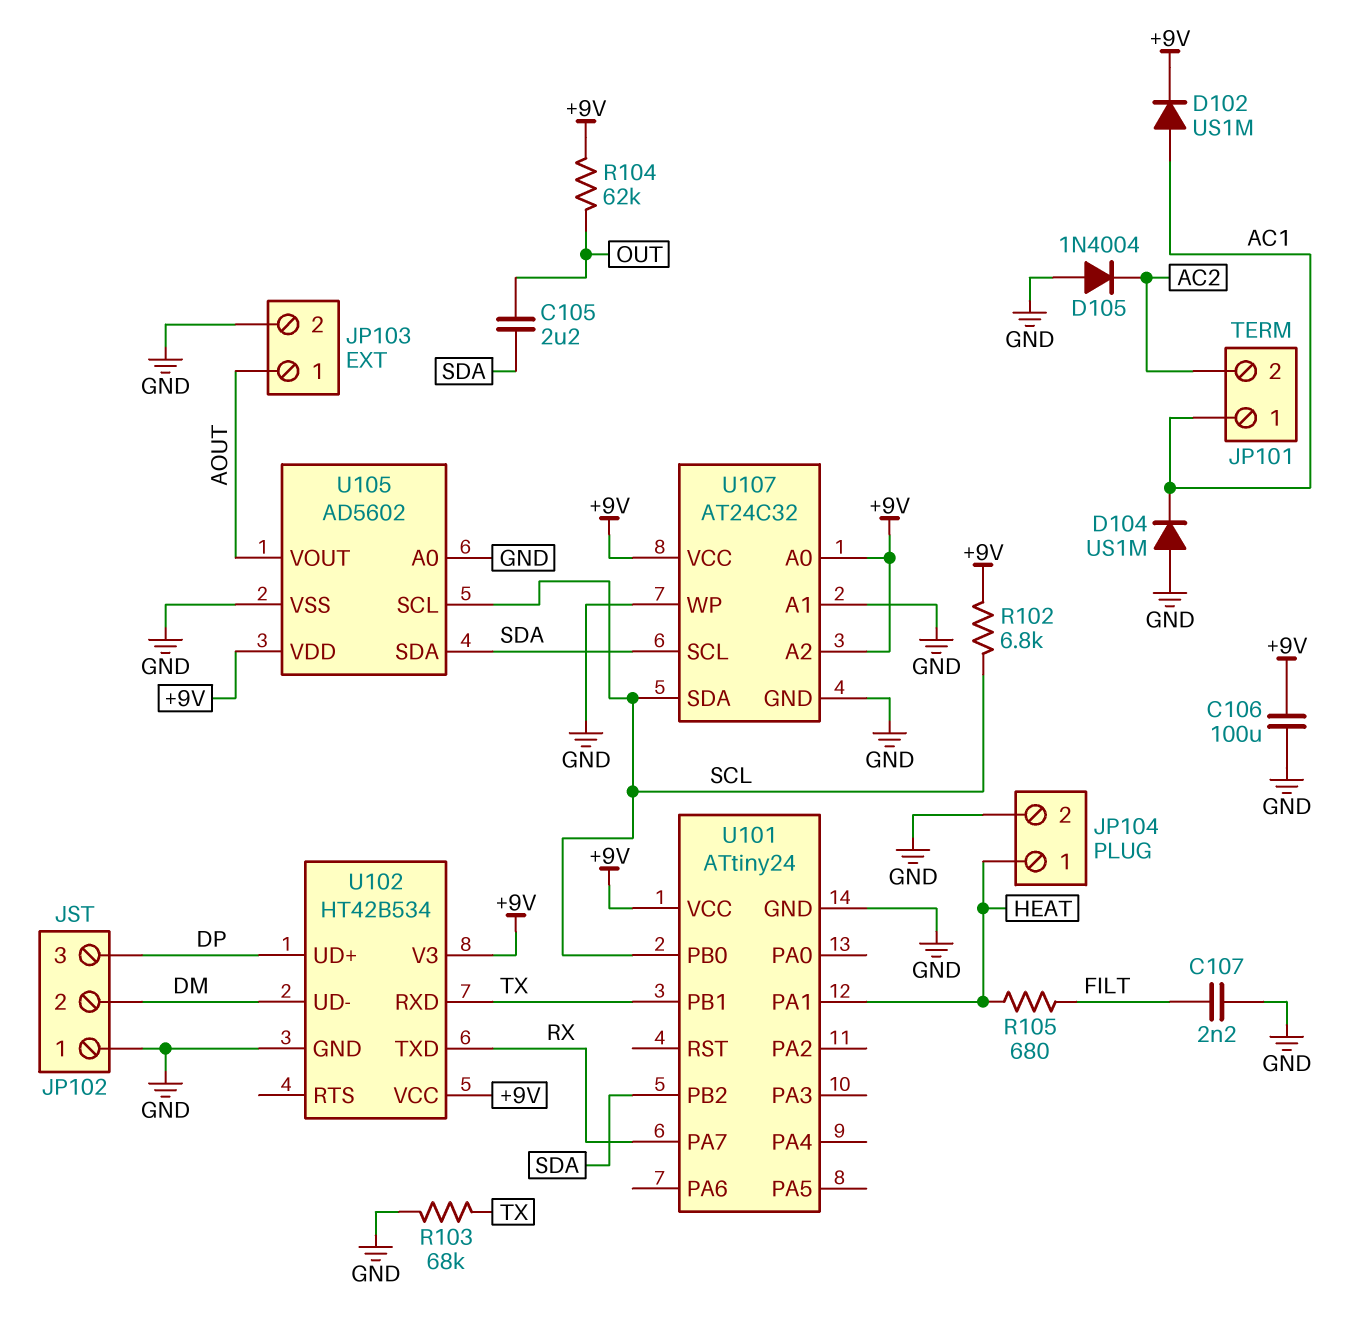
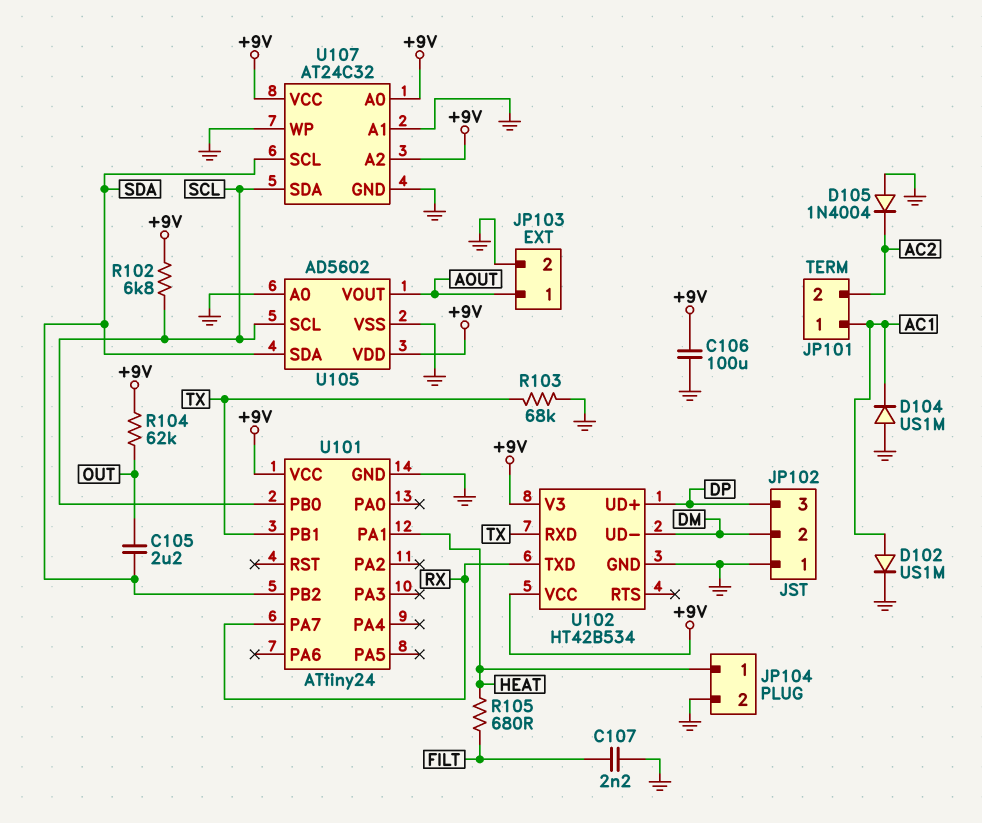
D102: diode US1M (A AC1, K +9V) -> diode US1M (A AC1, K GND)

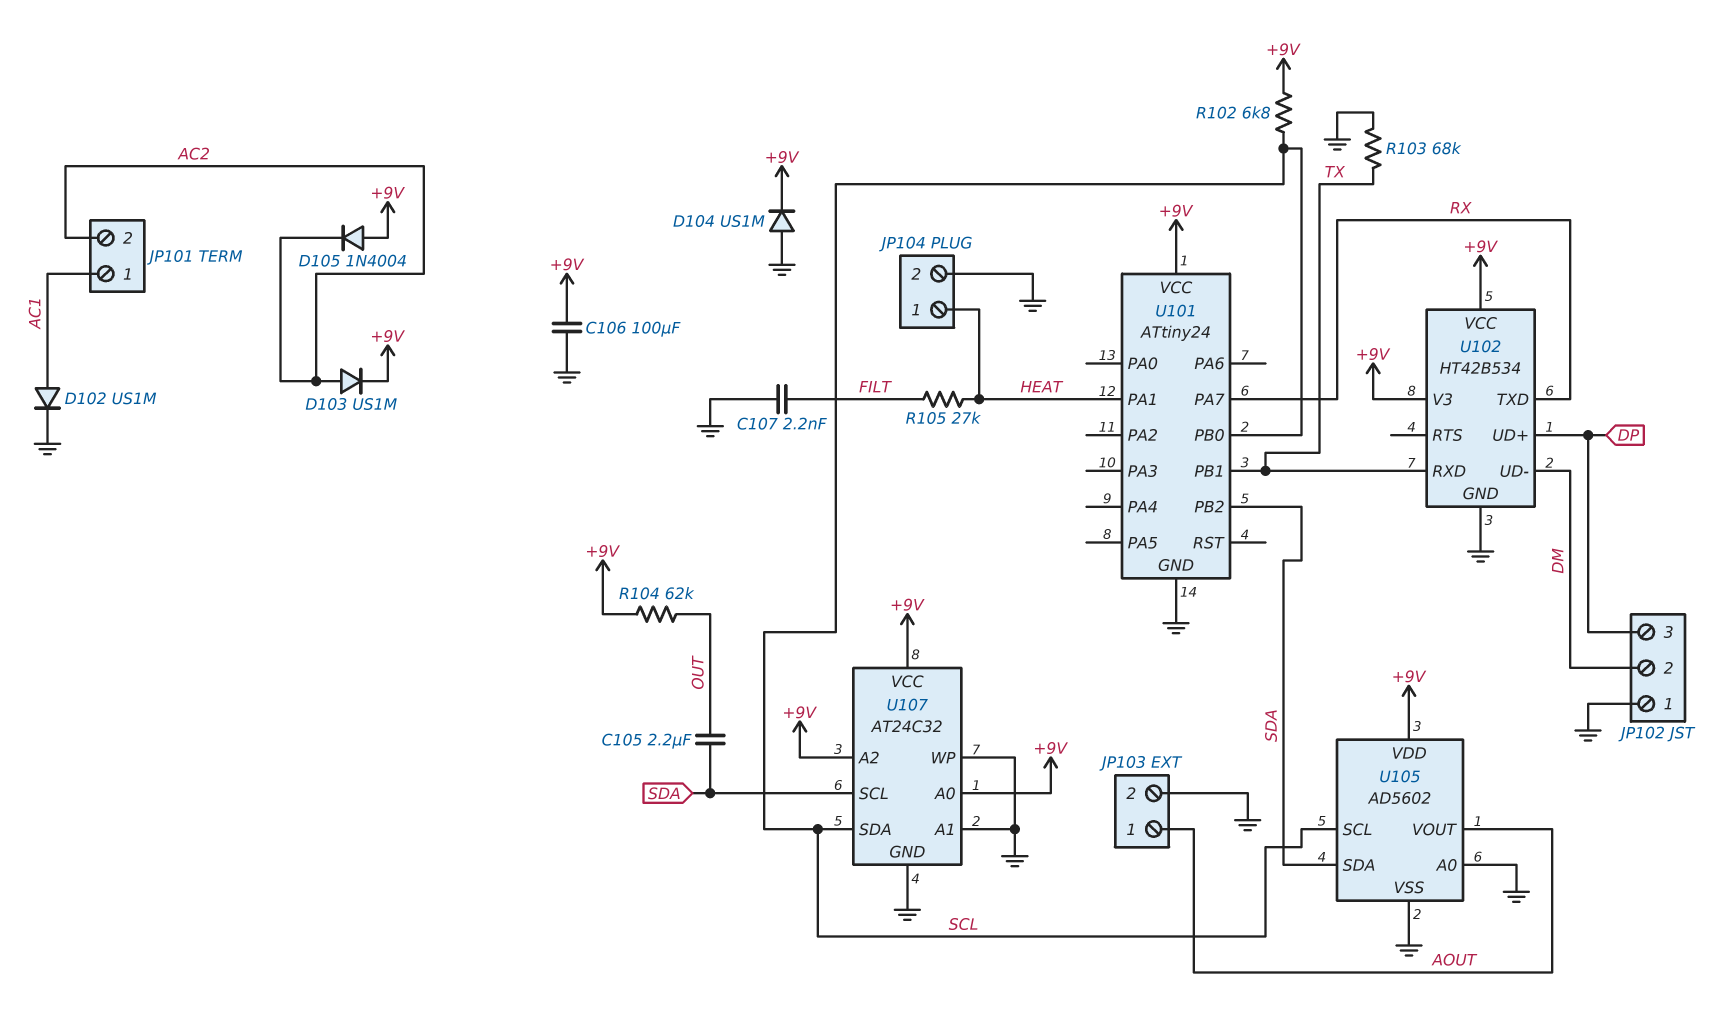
D103: none -> diode US1M (A AC2, K +9V)
D104: diode US1M (A GND, K AC1) -> diode US1M (A GND, K +9V)
D105: diode 1N4004 (A GND, K AC2) -> diode 1N4004 (A +9V, K AC2)
R105: 680 (FILT, HEAT) -> 27k (FILT, HEAT)

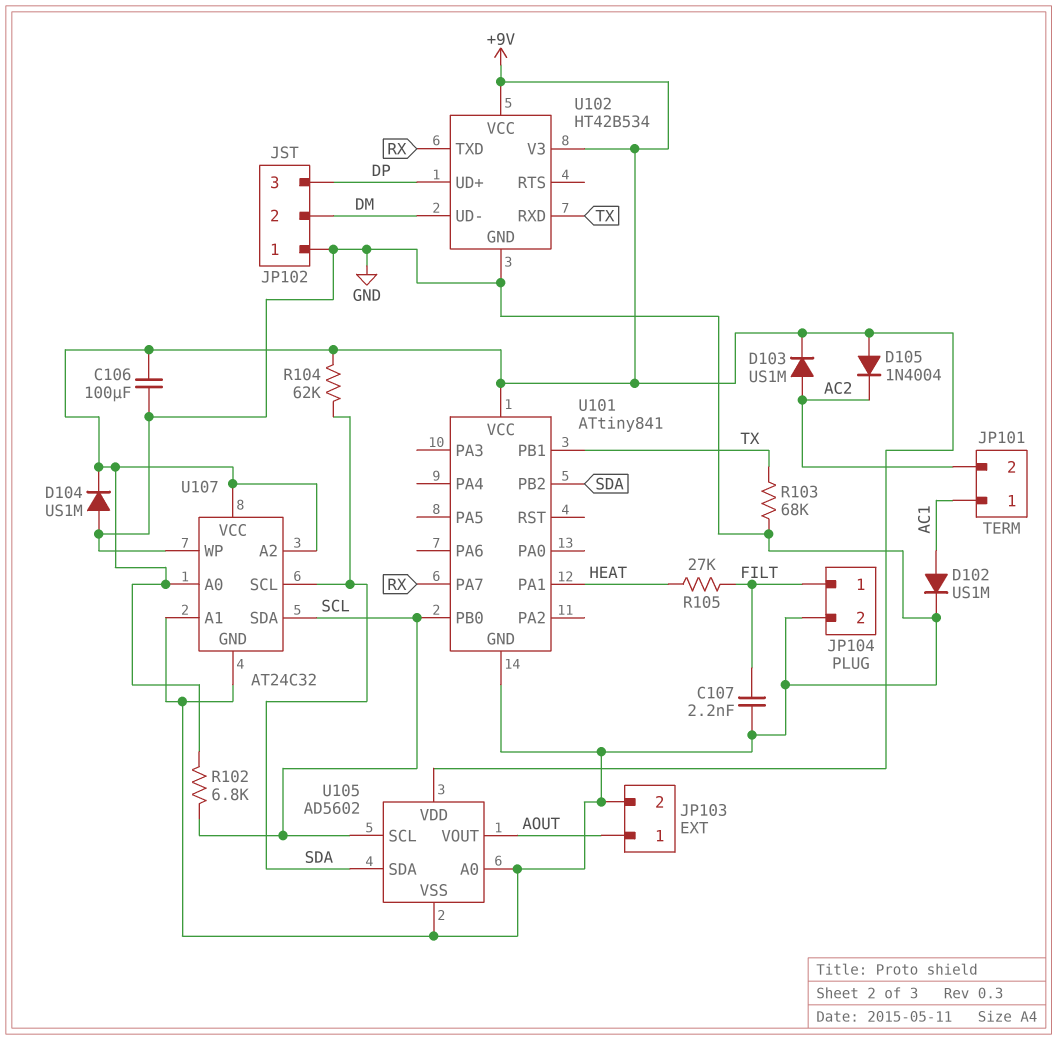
C105: 2.2uF (OUT, SDA) -> none
JP104 pin 1: HEAT -> FILT
R104: 62k (+9V, OUT) -> 62k (+9V, SDA)
U101: ATtiny24 -> ATtiny841

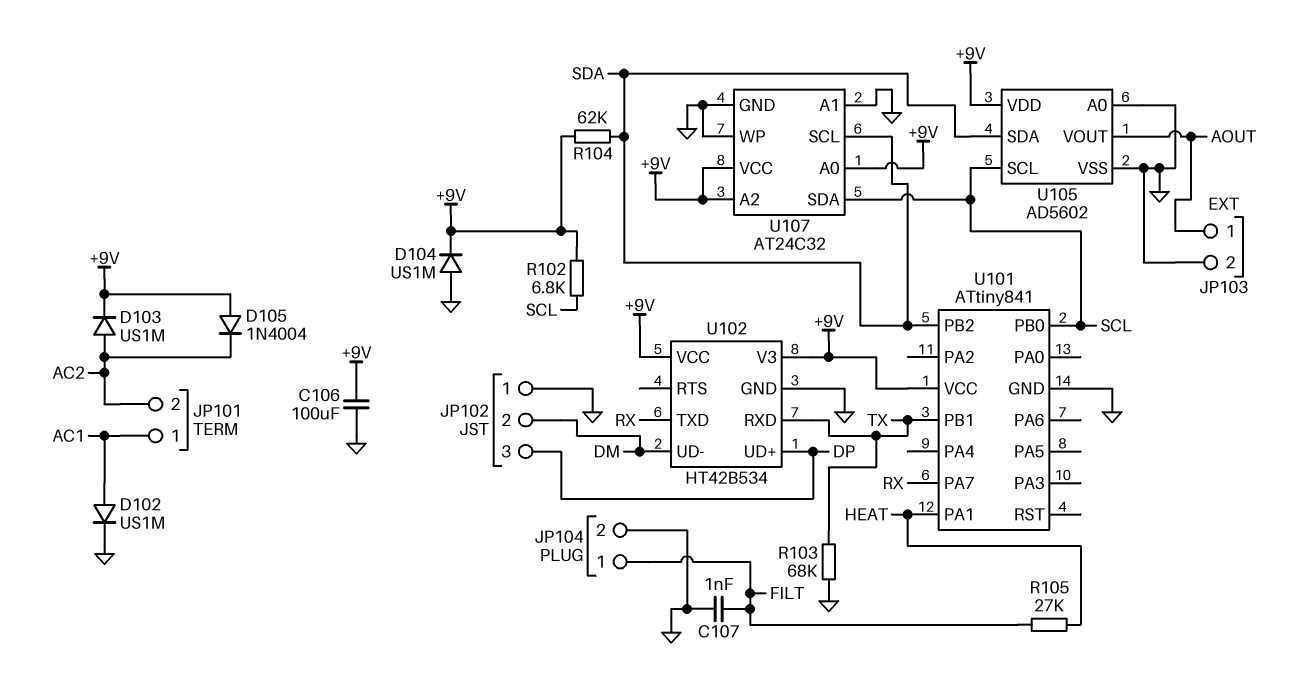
C107: 2.2nF (FILT, GND) -> 1nF (FILT, GND)

